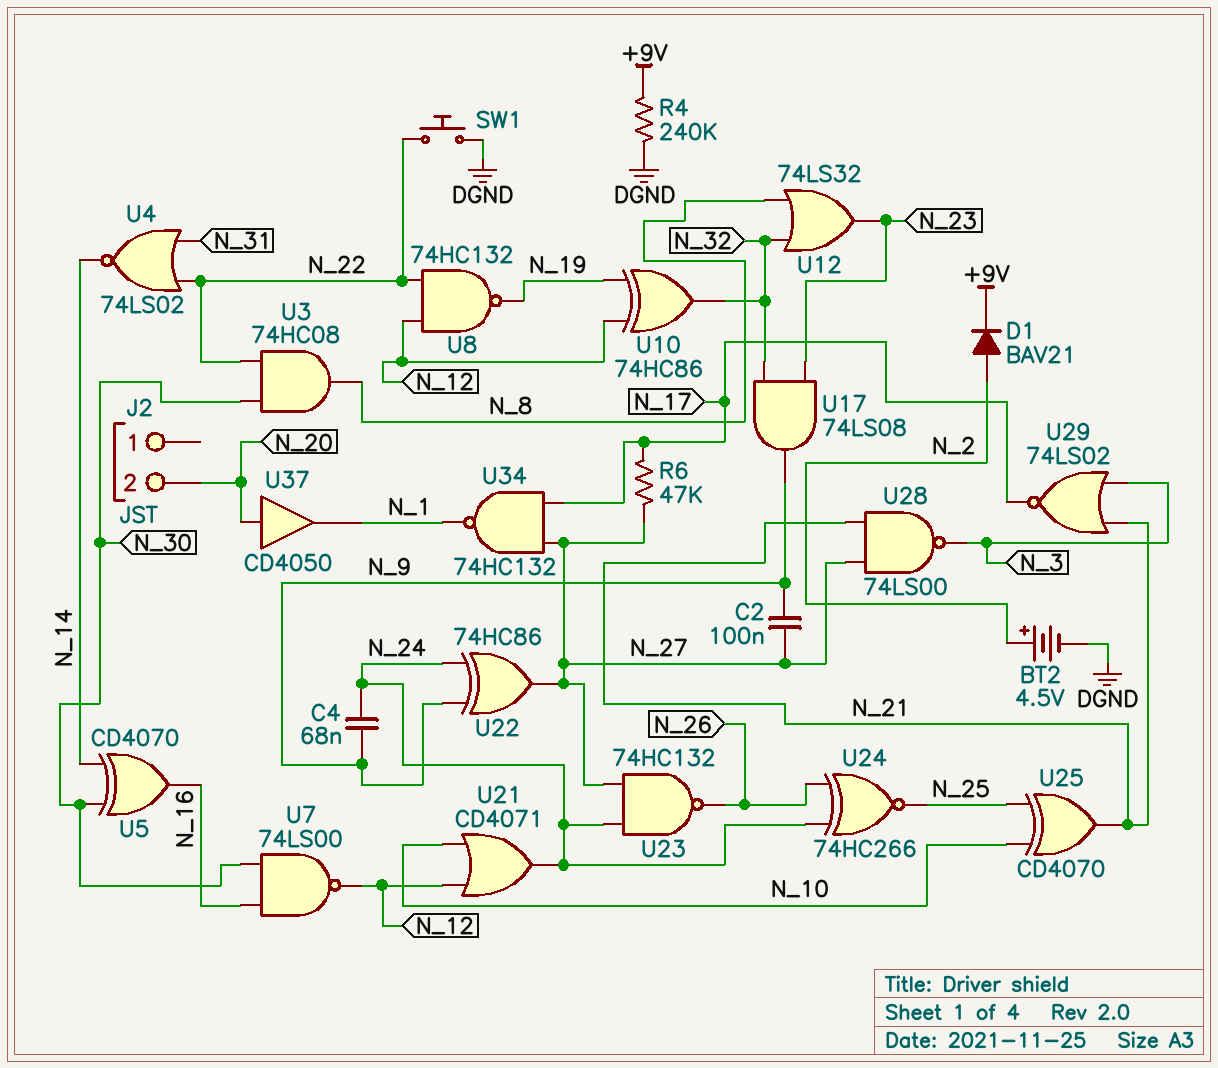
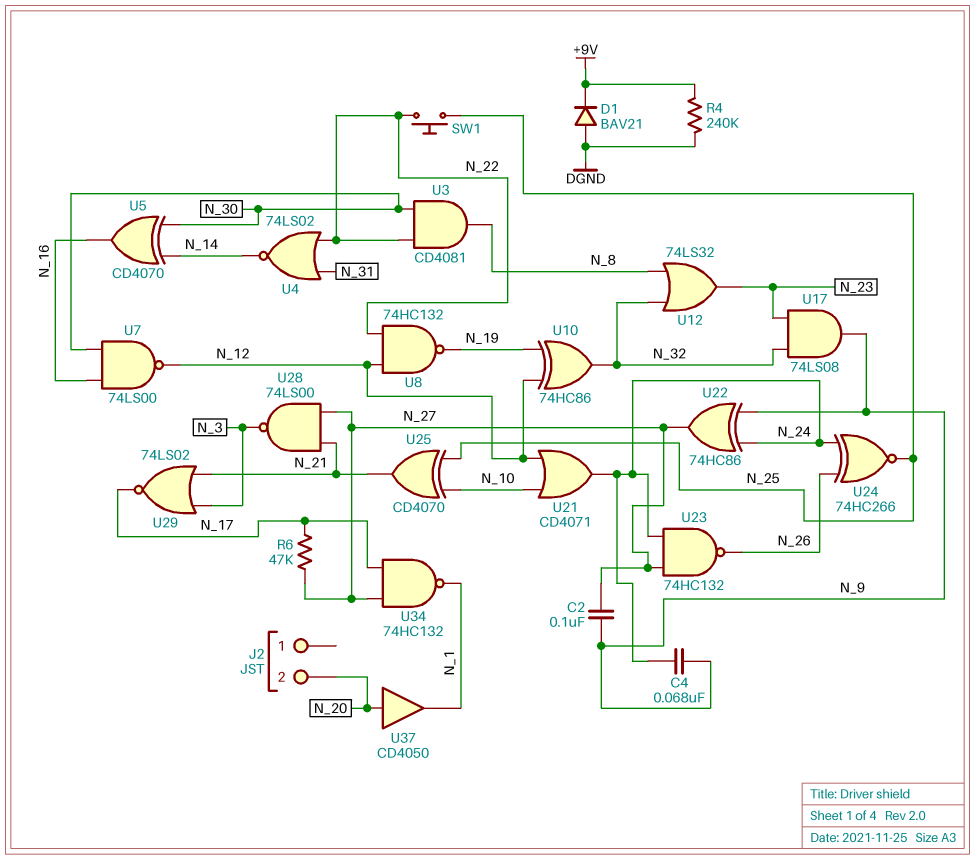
BT2: 4.5V (plus N_2, minus DGND) -> none
D1: diode BAV21 (A N_2, K +9V) -> diode BAV21 (A DGND, K +9V)
SW1: button (DGND, N_22) -> button (N_22, N_25)
U3: AND 74HC08 (in N_22, in N_30, out N_8) -> AND CD4081 (in N_22, in N_30, out N_8)

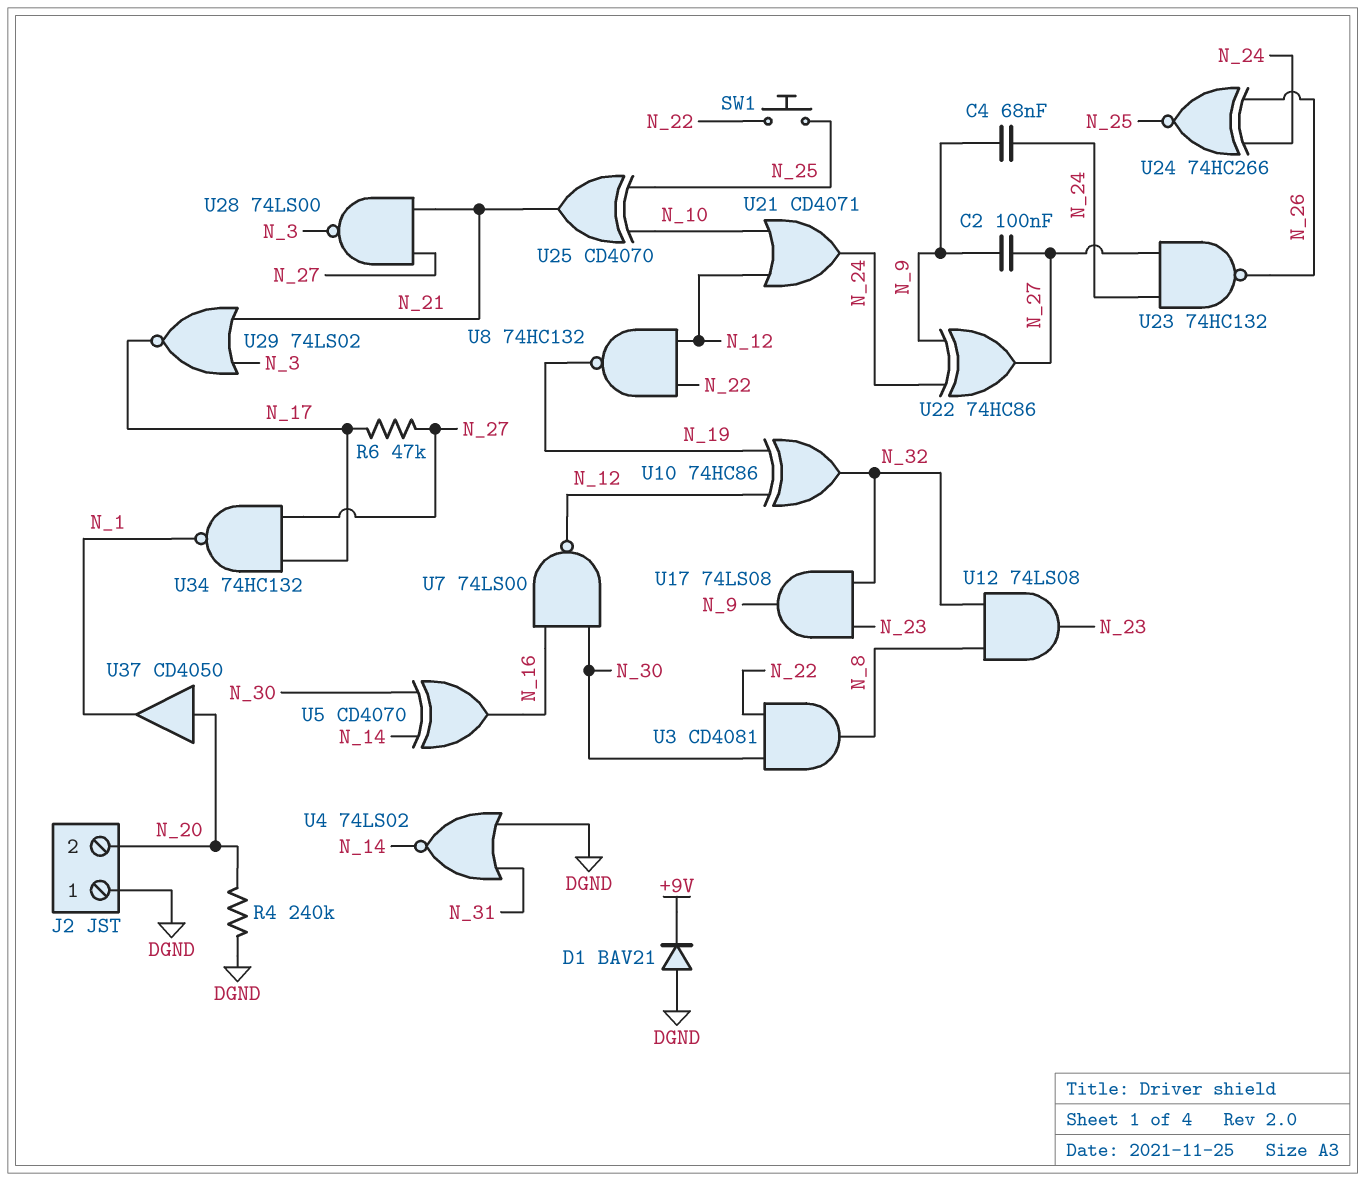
J2 pin 1: none -> DGND
R4: 240k (+9V, DGND) -> 240k (DGND, N_20)
U4: NOR 74LS02 (in N_22, in N_31, out N_14) -> NOR 74LS02 (in DGND, in N_31, out N_14)
U12: OR 74LS32 (in N_8, in N_32, out N_23) -> AND 74LS08 (in N_8, in N_32, out N_23)

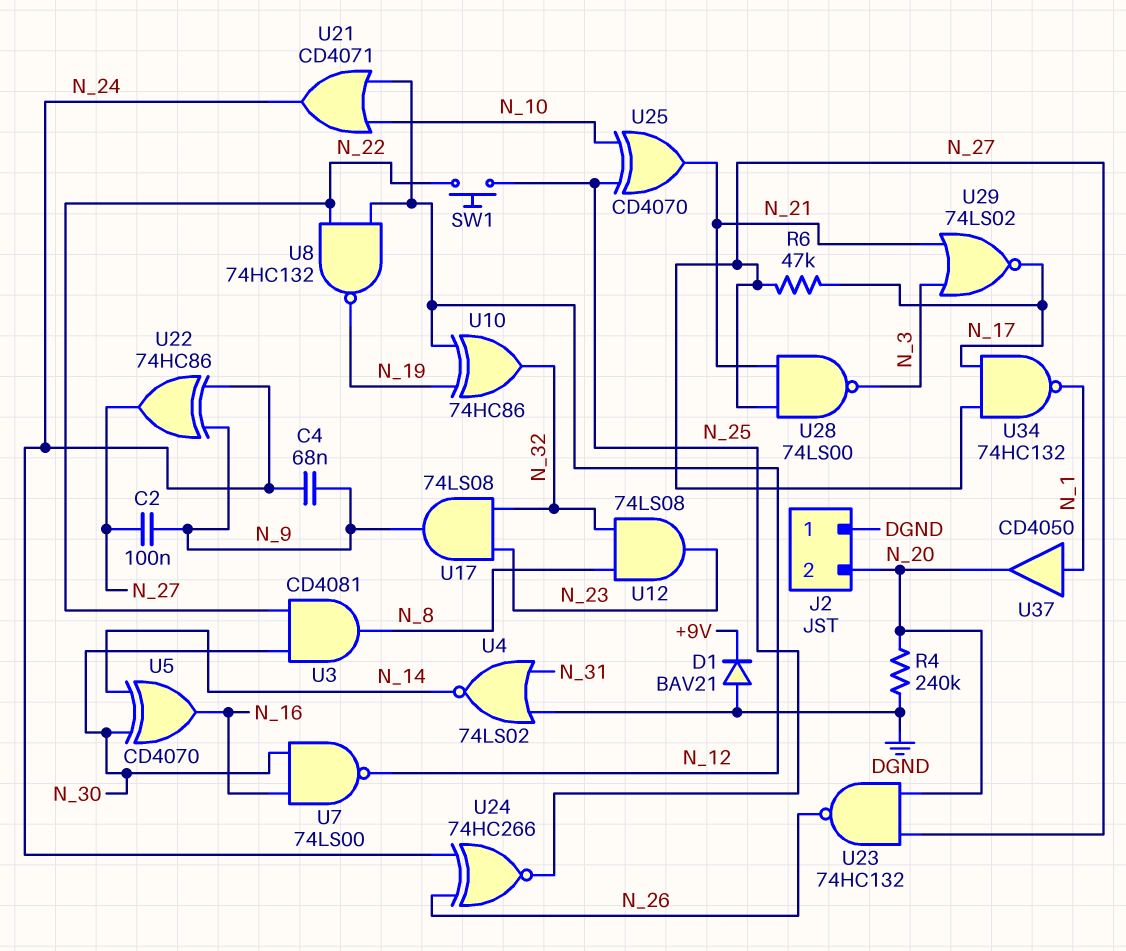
U23: NAND 74HC132 (in N_24, in N_27, out N_26) -> NAND 74HC132 (in N_20, in N_27, out N_26)
U37: buffer CD4050 (in N_20, out N_1) -> buffer CD4050 (in N_1, out N_20)

